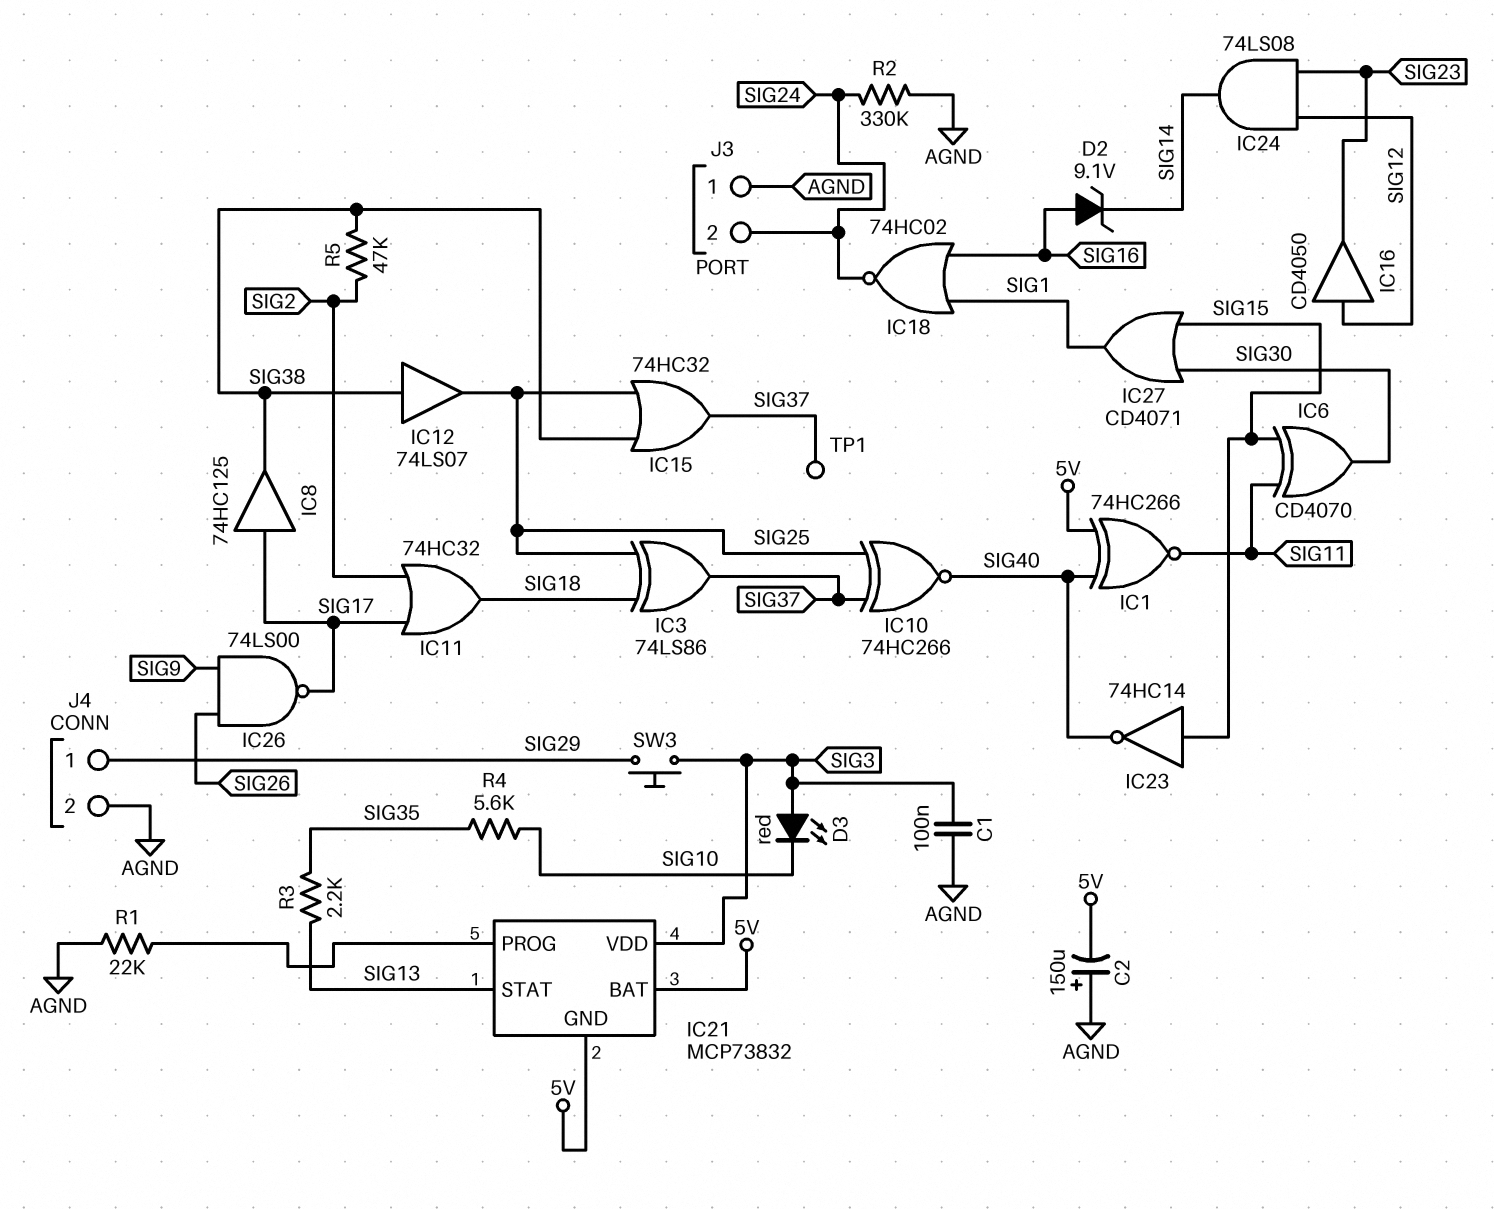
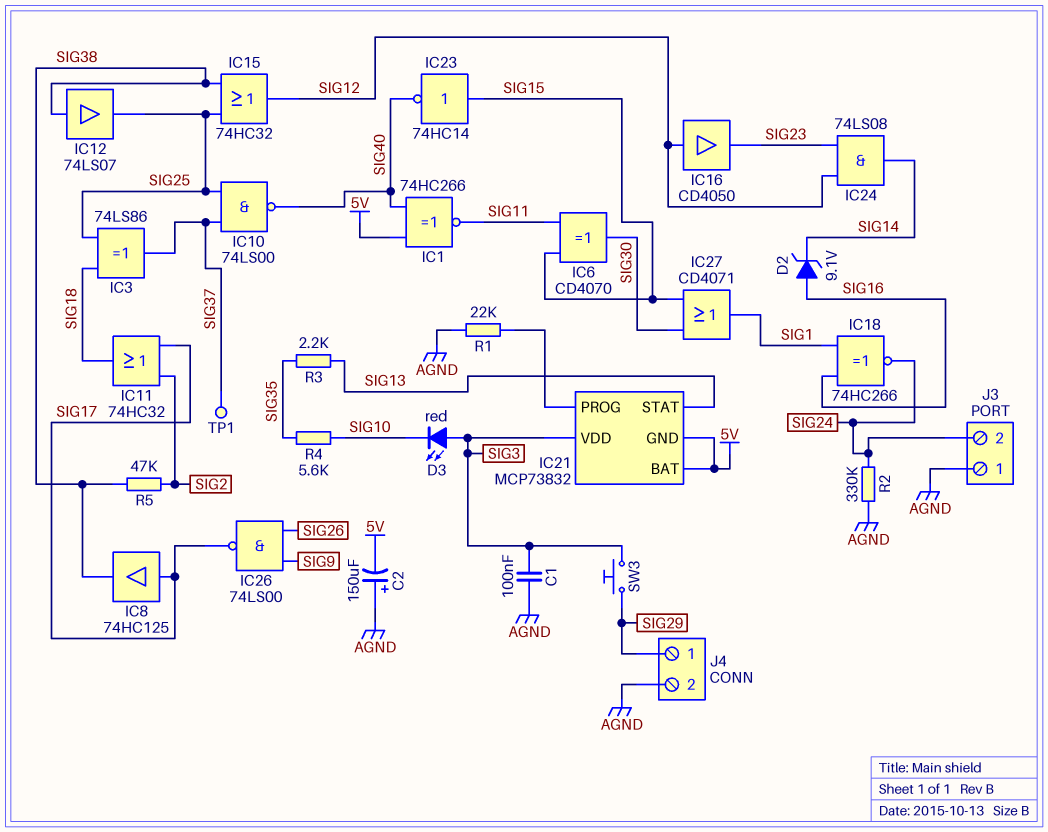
IC10: XNOR 74HC266 (in SIG25, in SIG37, out SIG40) -> NAND 74LS00 (in SIG25, in SIG37, out SIG40)
IC15: OR 74HC32 (in SIG25, in SIG38, out SIG37) -> OR 74HC32 (in SIG25, in SIG38, out SIG12)
IC18: NOR 74HC02 (in SIG1, in SIG16, out SIG24) -> XNOR 74HC266 (in SIG1, in SIG16, out SIG24)

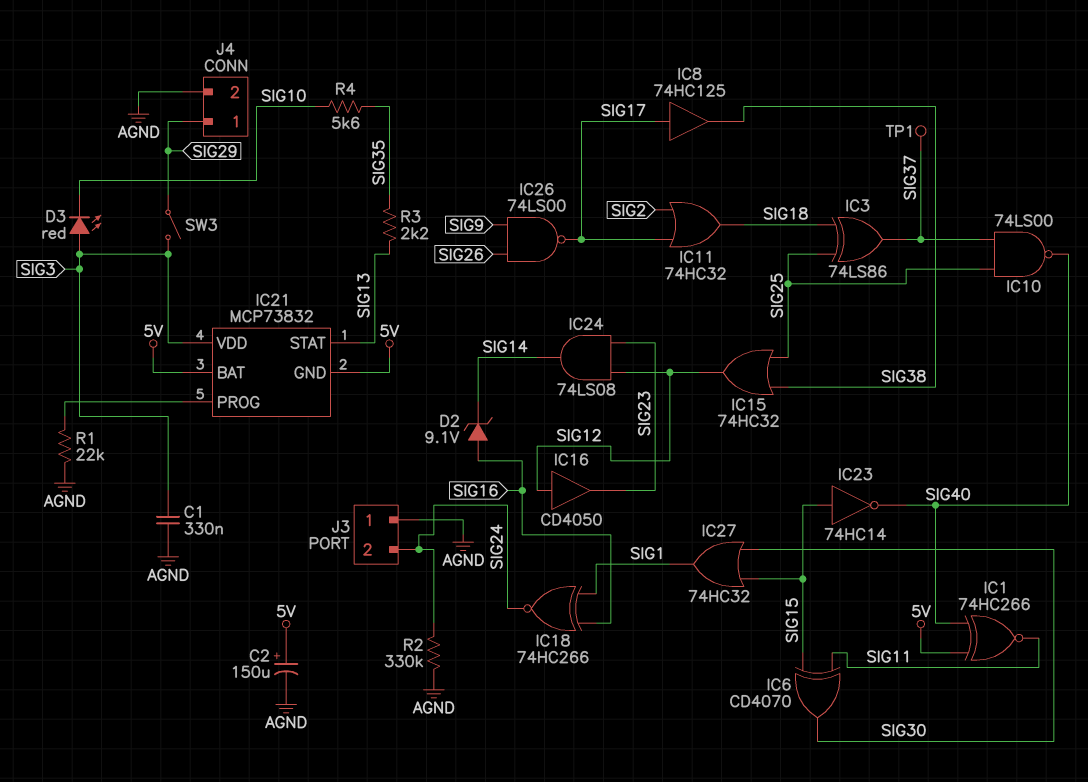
C1: 100nF (AGND, SIG3) -> 330nF (AGND, SIG3)
C2: 150uF (plus AGND, minus 5V) -> 150uF (plus 5V, minus AGND)
IC12: buffer 74LS07 (in SIG38, out SIG25) -> none
IC27: OR CD4071 (in SIG15, in SIG30, out SIG1) -> OR 74HC32 (in SIG15, in SIG30, out SIG1)
R5: 47k (SIG2, SIG38) -> none
SW3: button (SIG3, SIG29) -> switch (SIG3, SIG29)

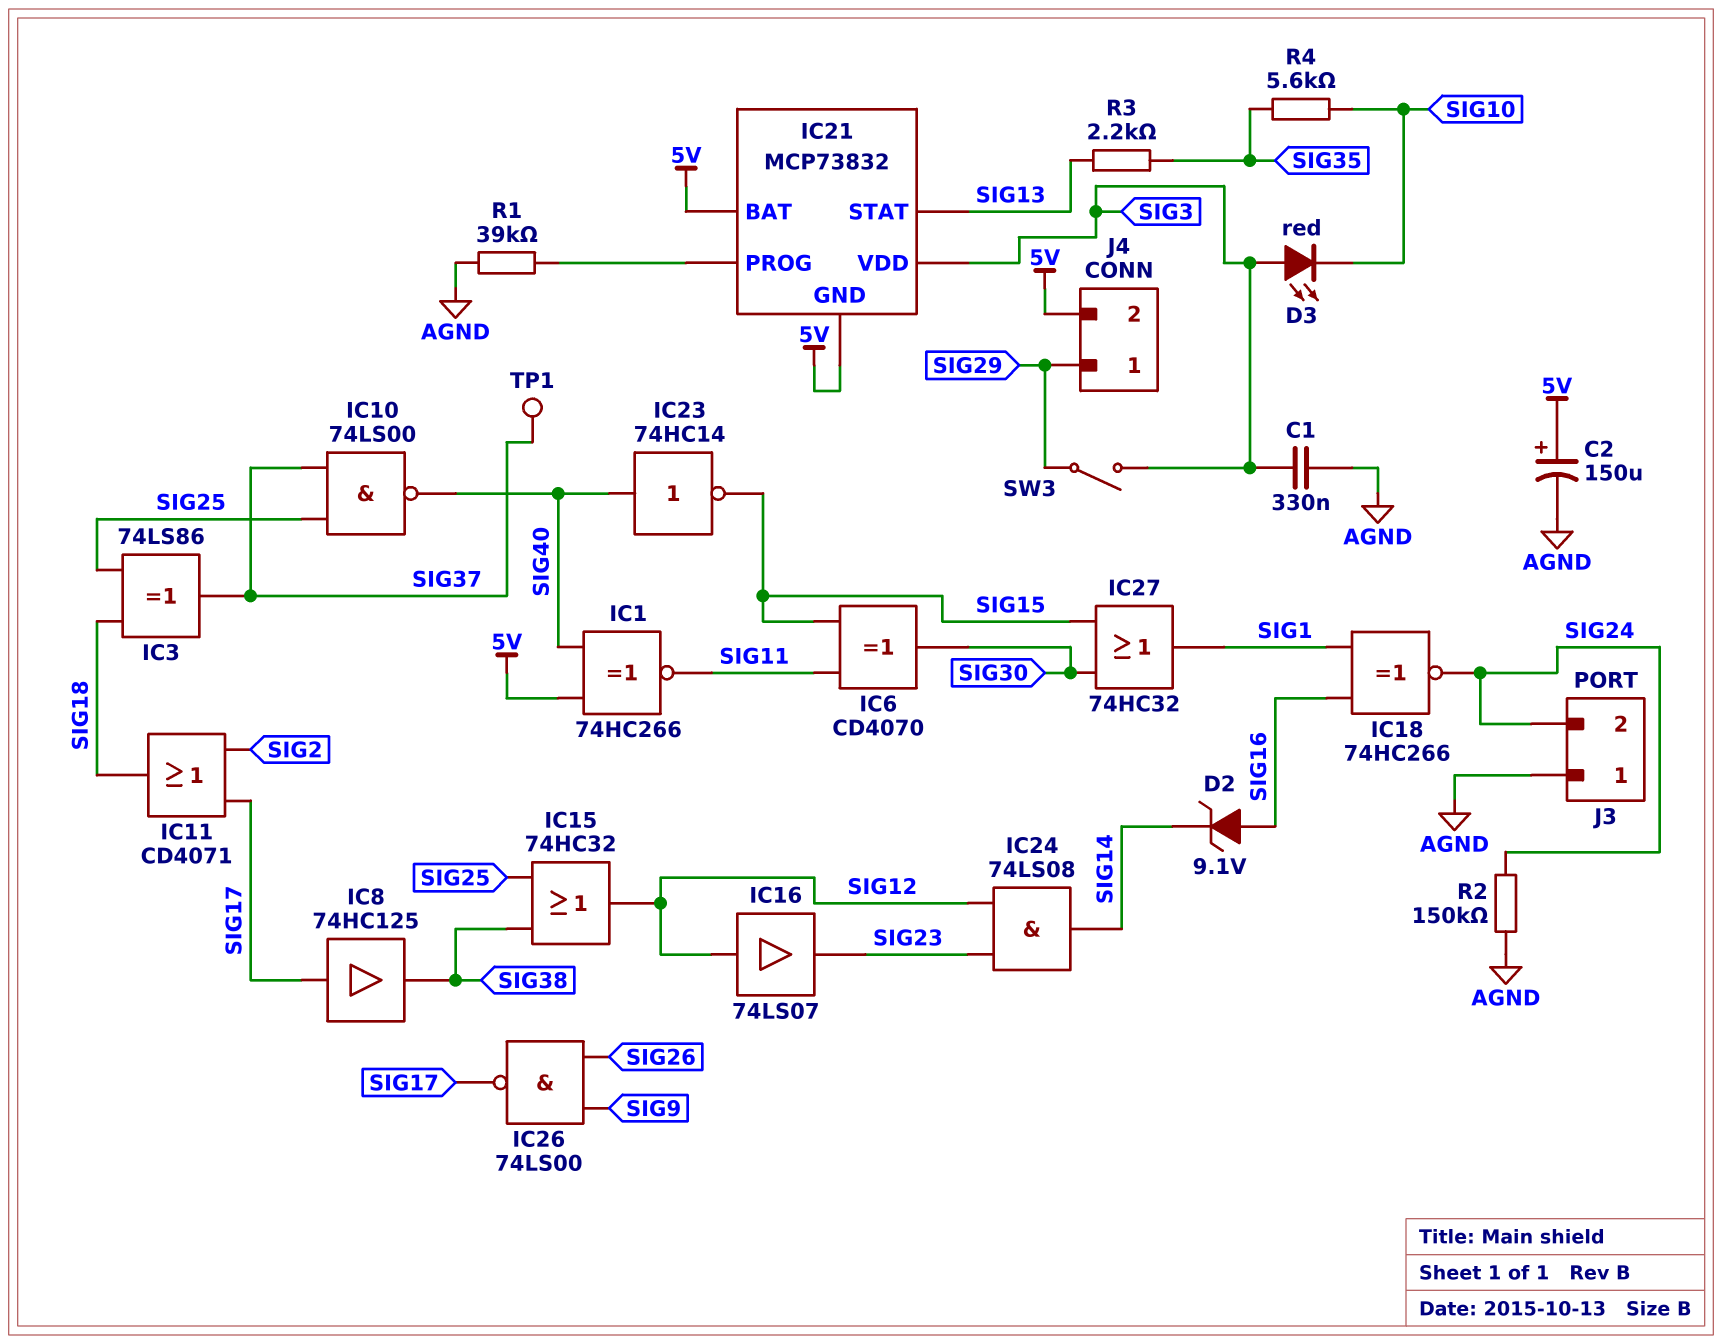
IC11: OR 74HC32 (in SIG2, in SIG17, out SIG18) -> OR CD4071 (in SIG2, in SIG17, out SIG18)
IC16: buffer CD4050 (in SIG12, out SIG23) -> buffer 74LS07 (in SIG12, out SIG23)
IC23: NOT 74HC14 (in SIG15, out SIG40) -> NOT 74HC14 (in SIG40, out SIG15)
J4 pin 2: AGND -> 5V
R1: 22k (AGND, IC21/PROG) -> 39k (AGND, IC21/PROG)
R2: 330k (AGND, SIG24) -> 150k (AGND, SIG24)

